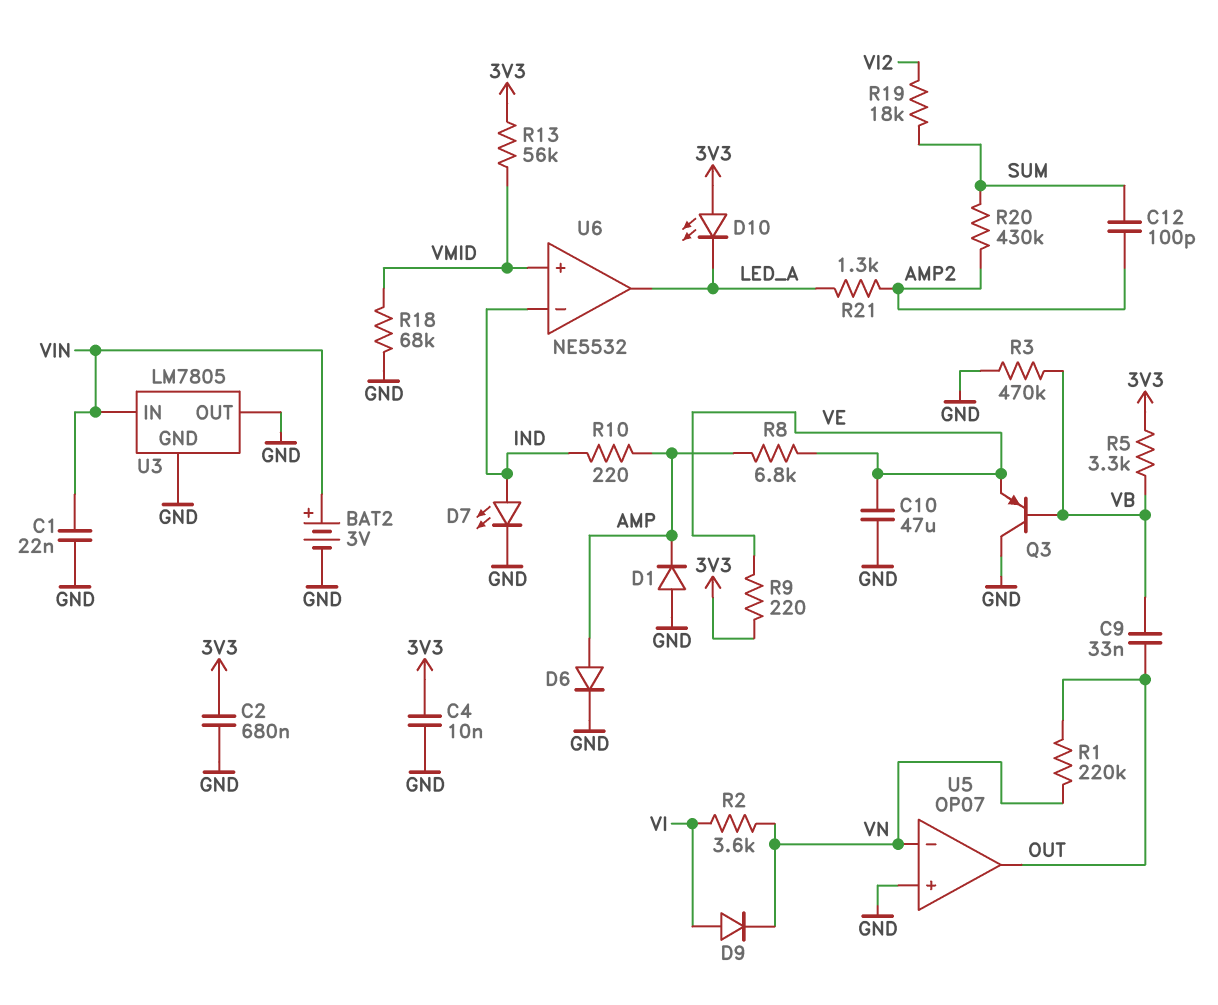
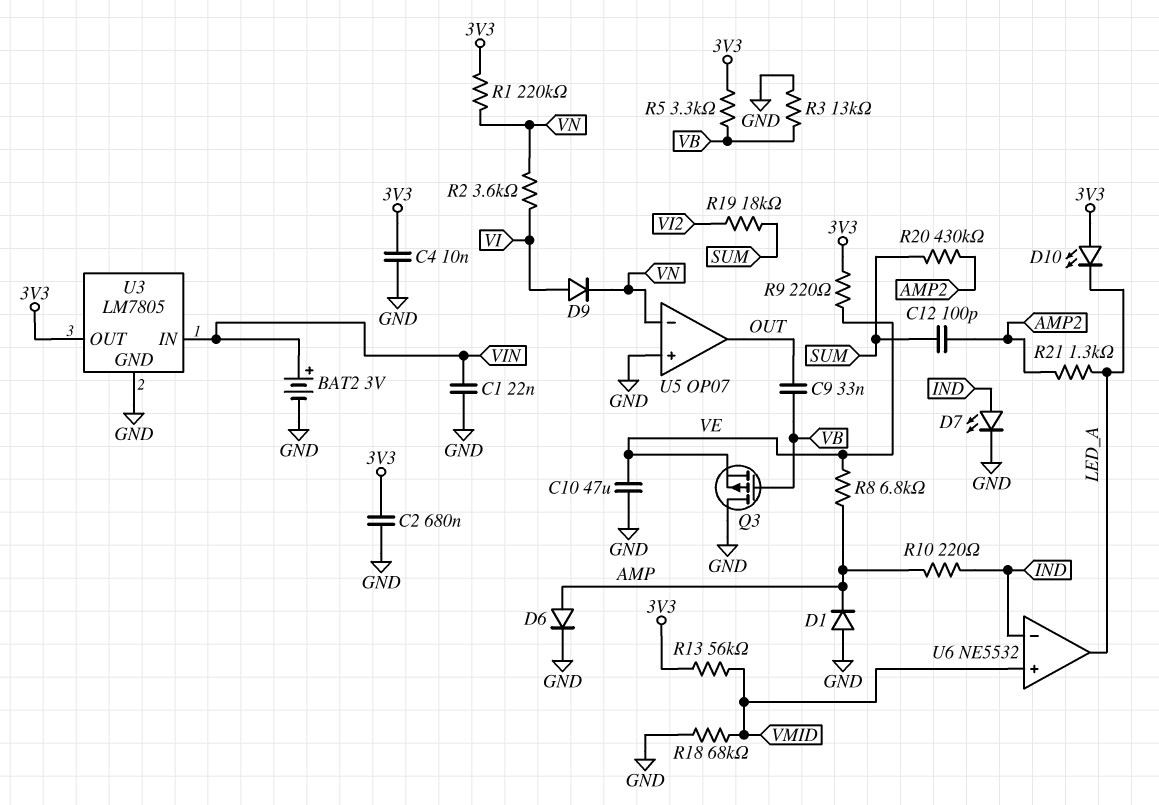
Q3: PNP (B VB, C GND, E VE) -> PMOS (G VB, D GND, S VE)
R1: 220k (OUT, VN) -> 220k (3V3, VN)
R3: 470k (GND, VB) -> 13k (GND, VB)
U3 pin OUT: GND -> 3V3

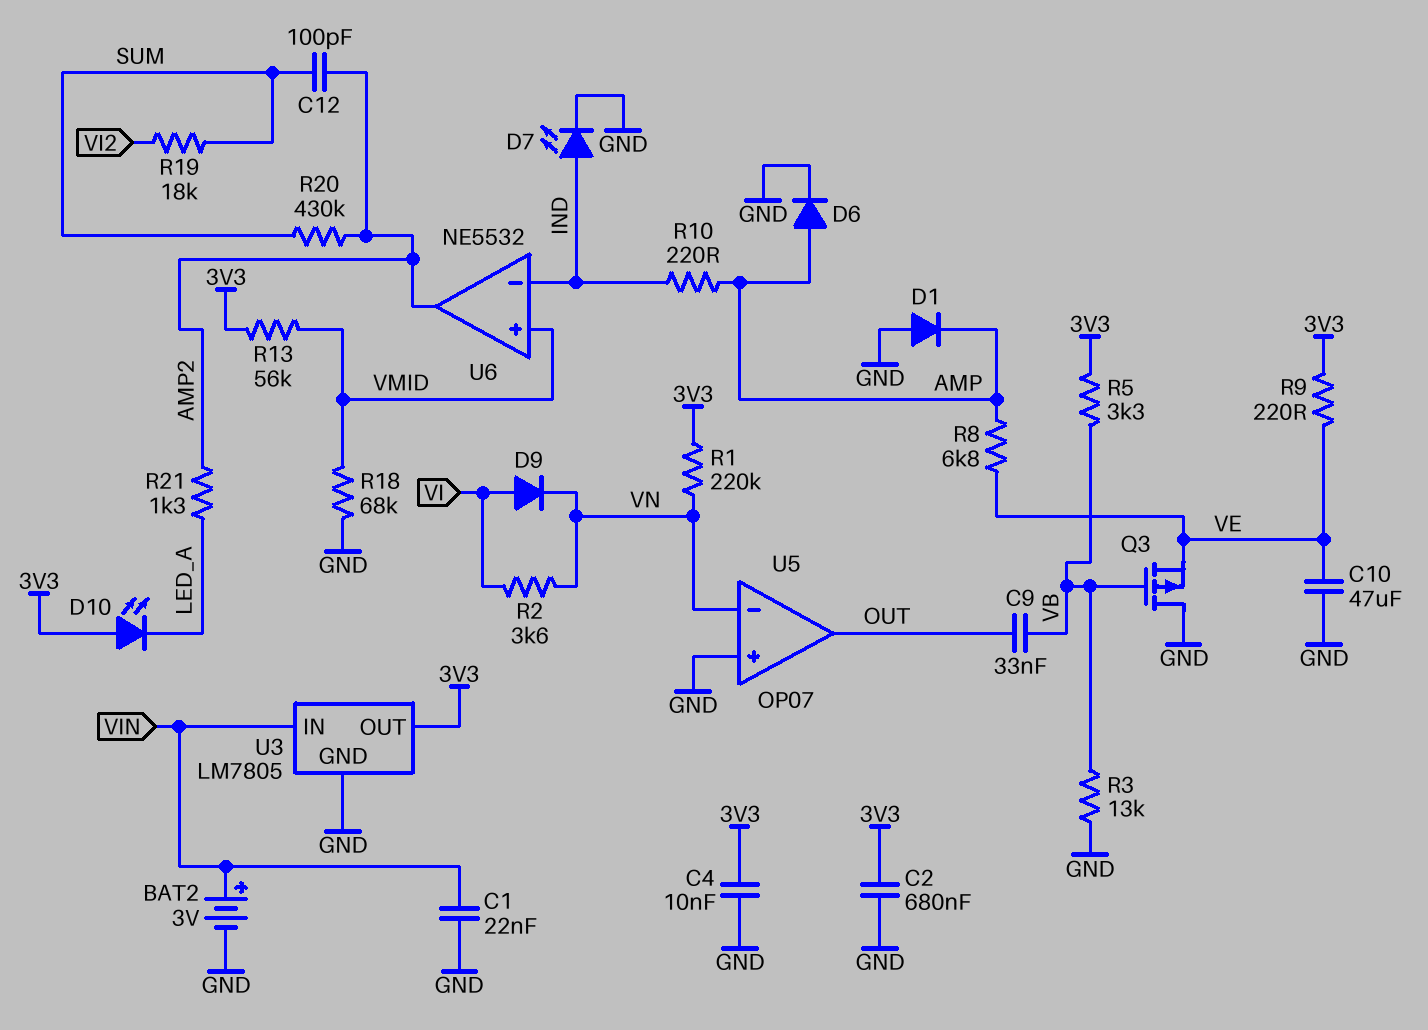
U6 pin out: LED_A -> AMP2

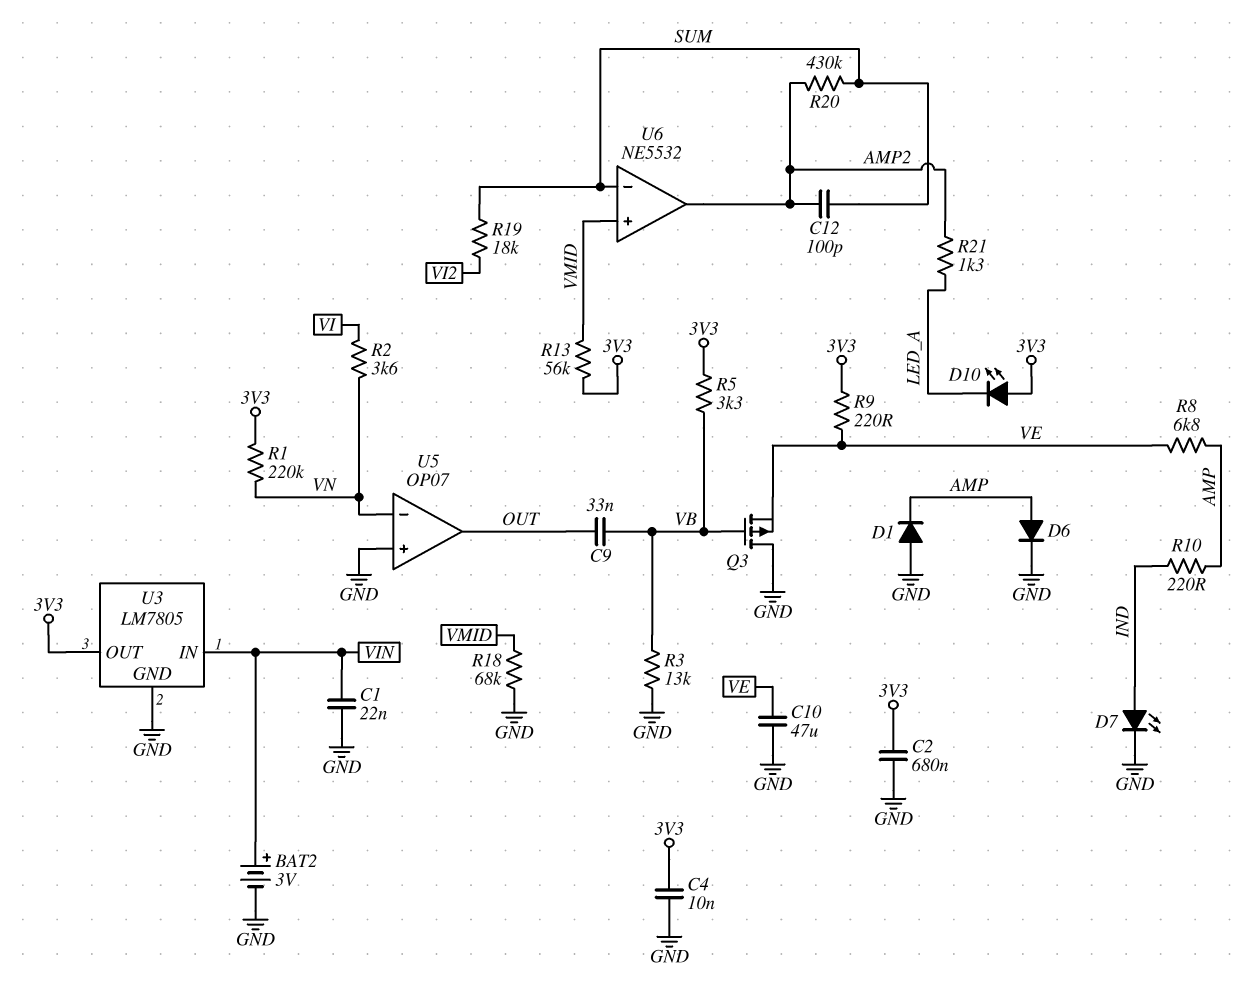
D9: diode (A VI, K VN) -> none
U6 pin in-: IND -> SUM

